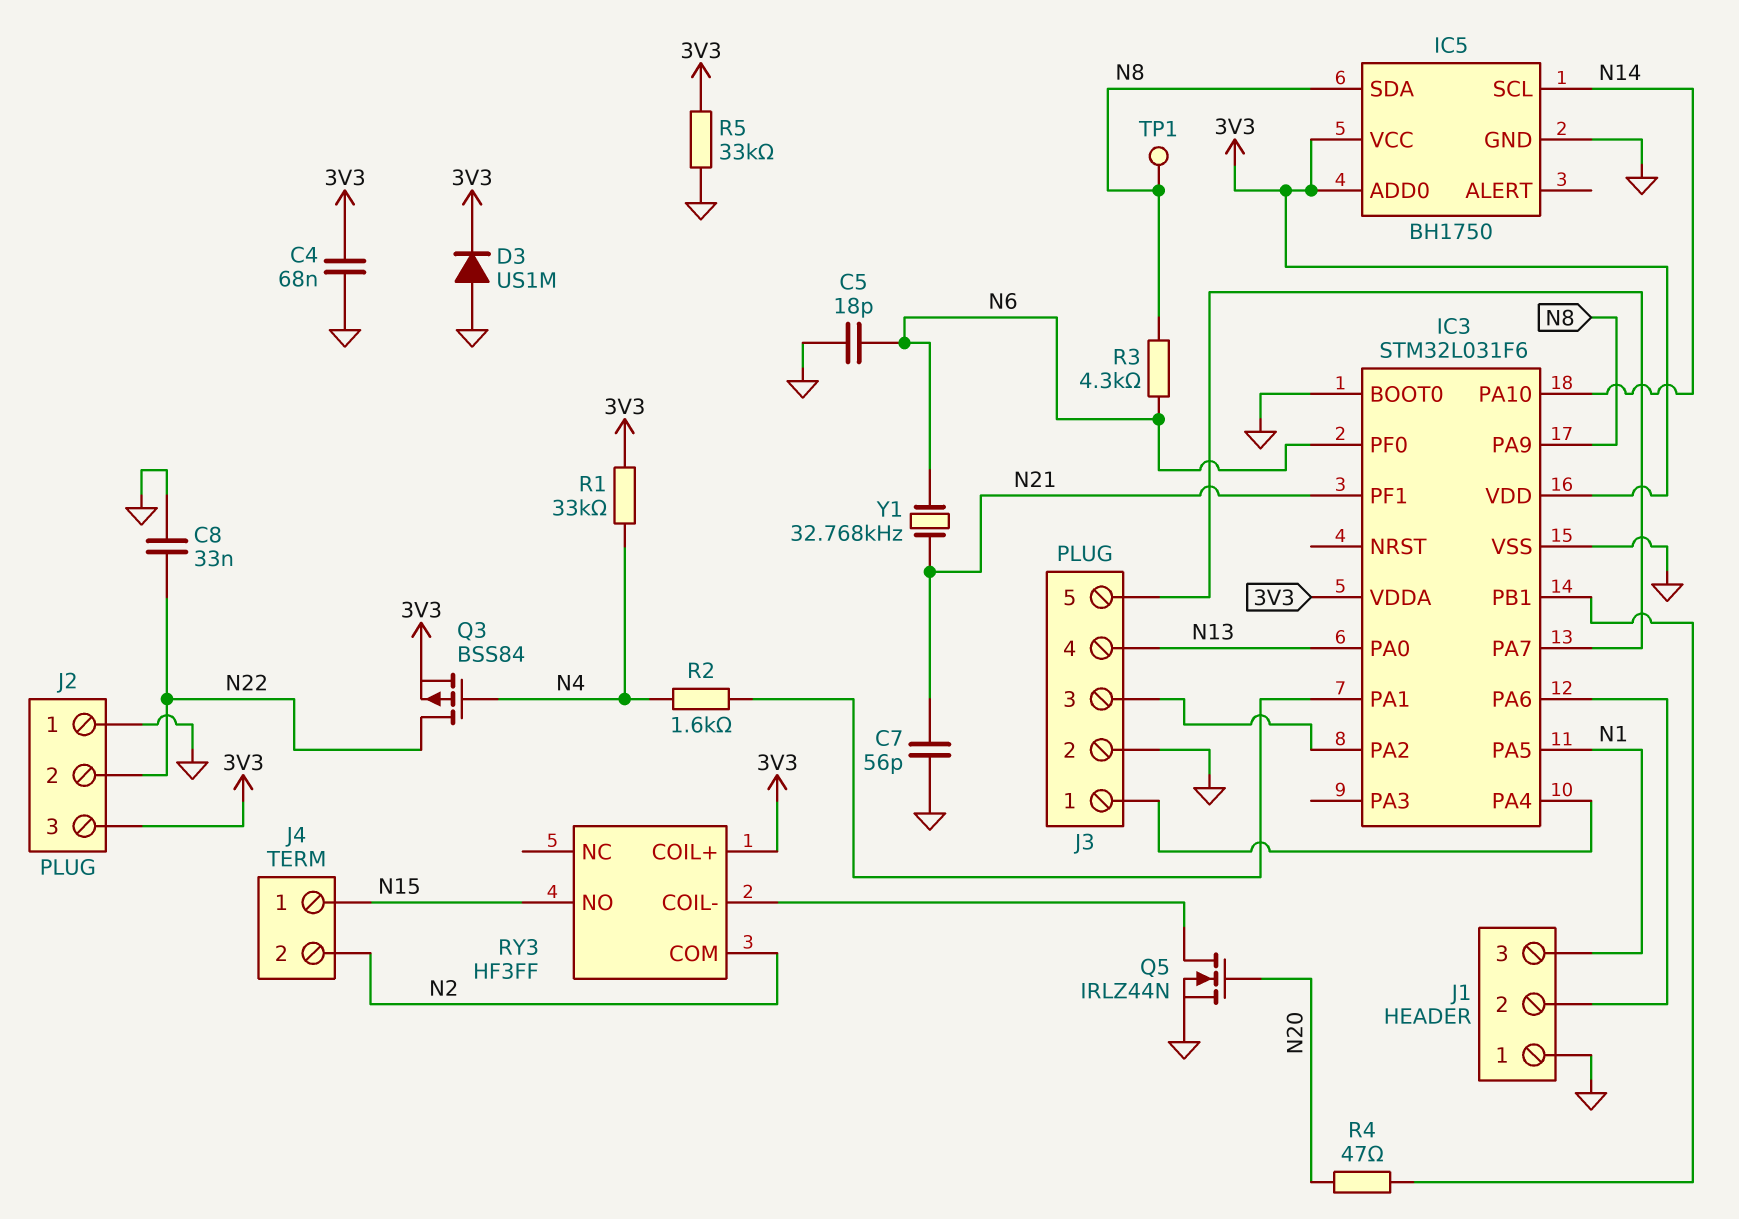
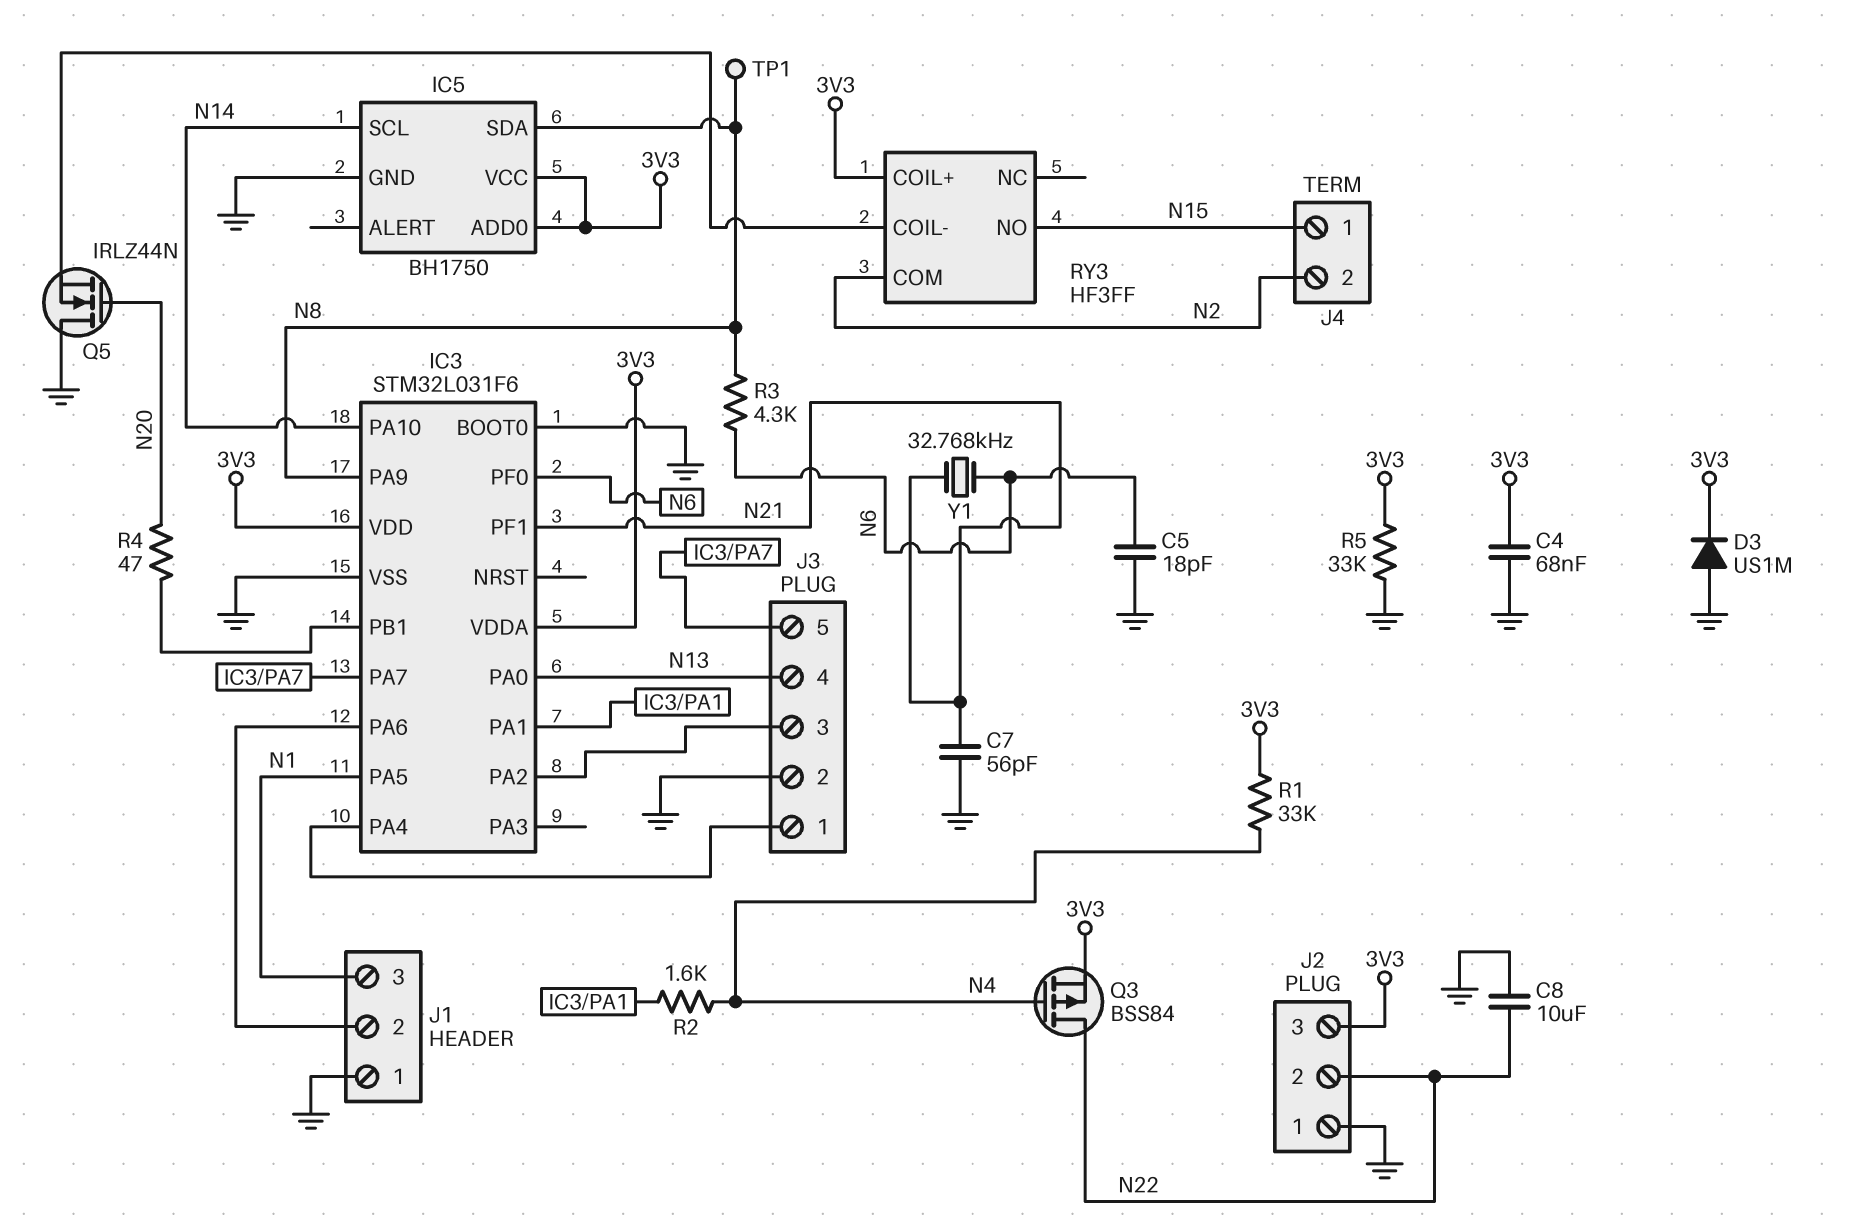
C8: 33nF (GND, N22) -> 10uF (GND, N22)
Q5: NMOS IRLZ44N (G N20, D RY3/COIL-, S GND) -> NMOS IRLZ44N (G N20, D GND, S RY3/COIL-)

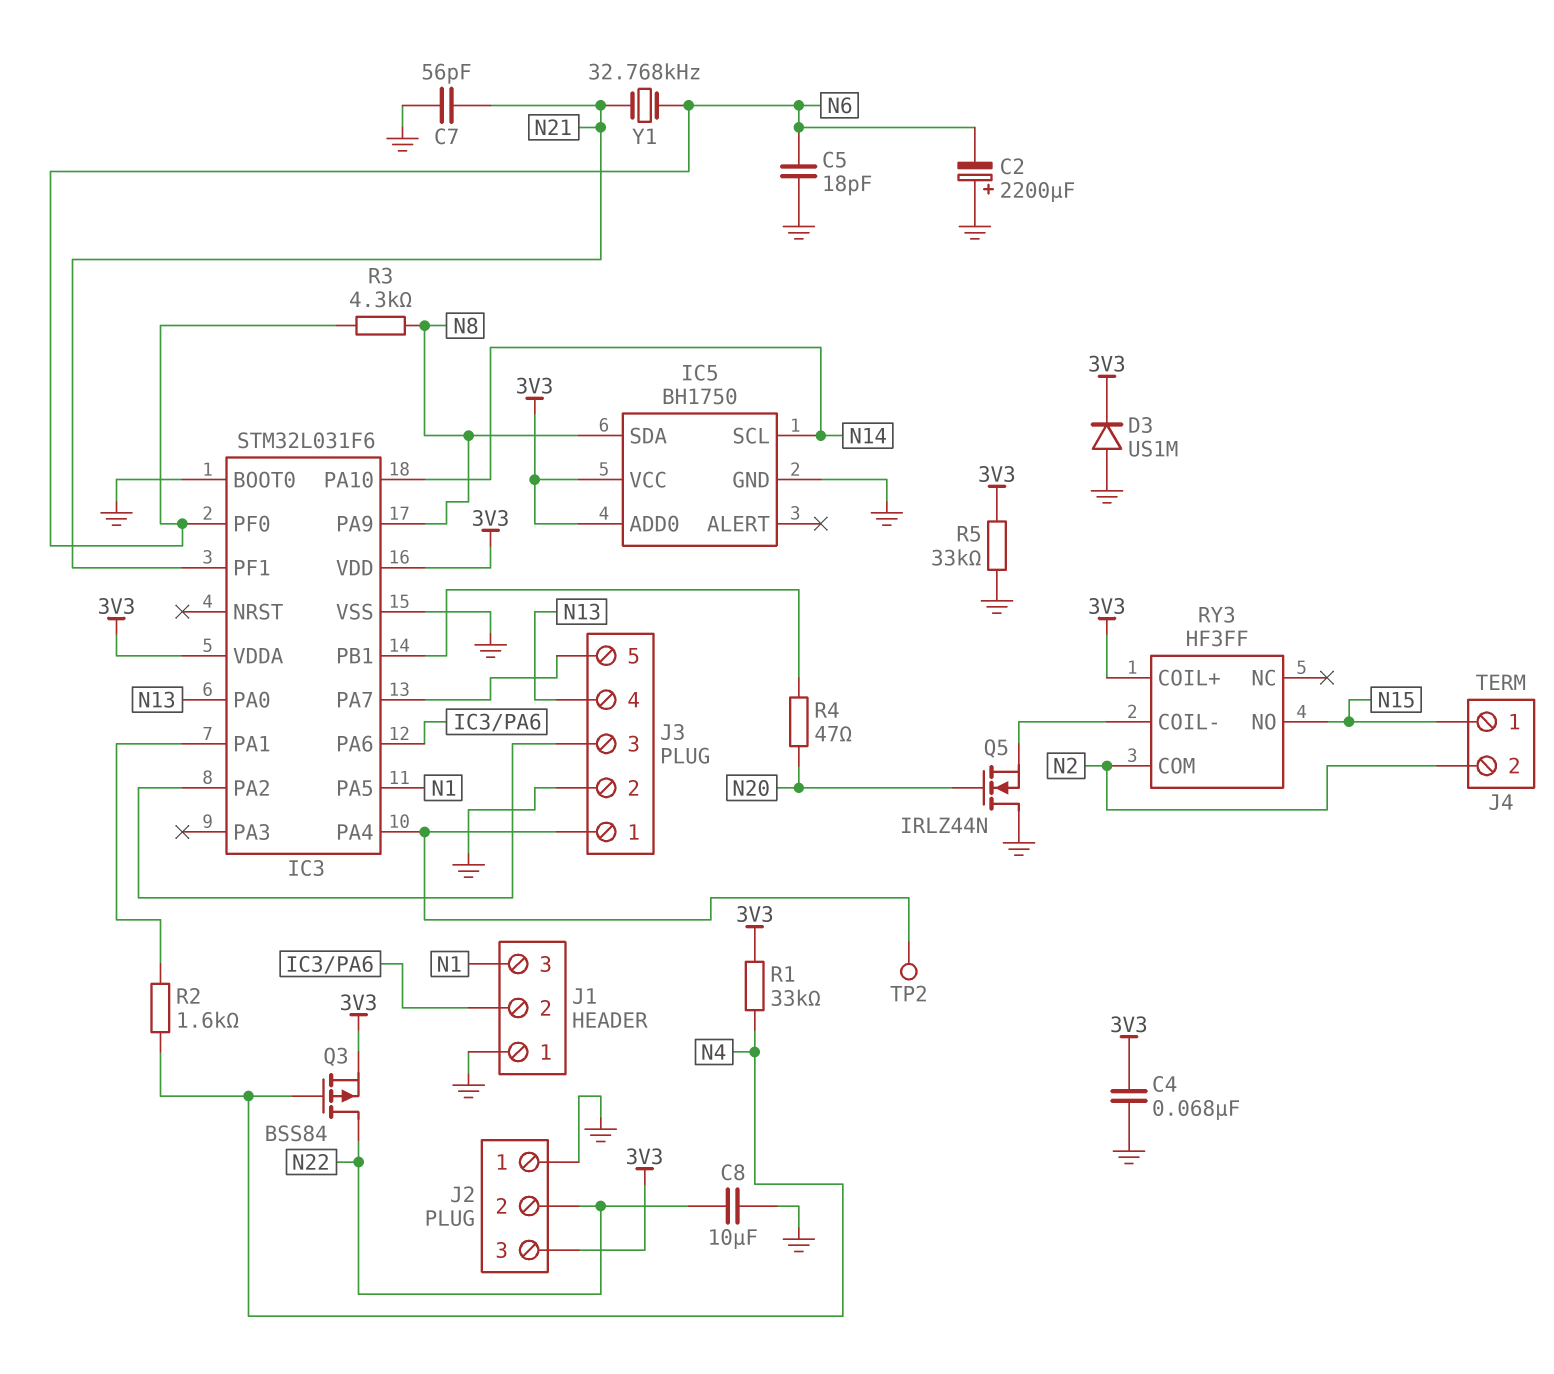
C2: none -> 2200uF (plus GND, minus N6)
TP1: test point (N8) -> none
TP2: none -> test point (IC3/PA4)

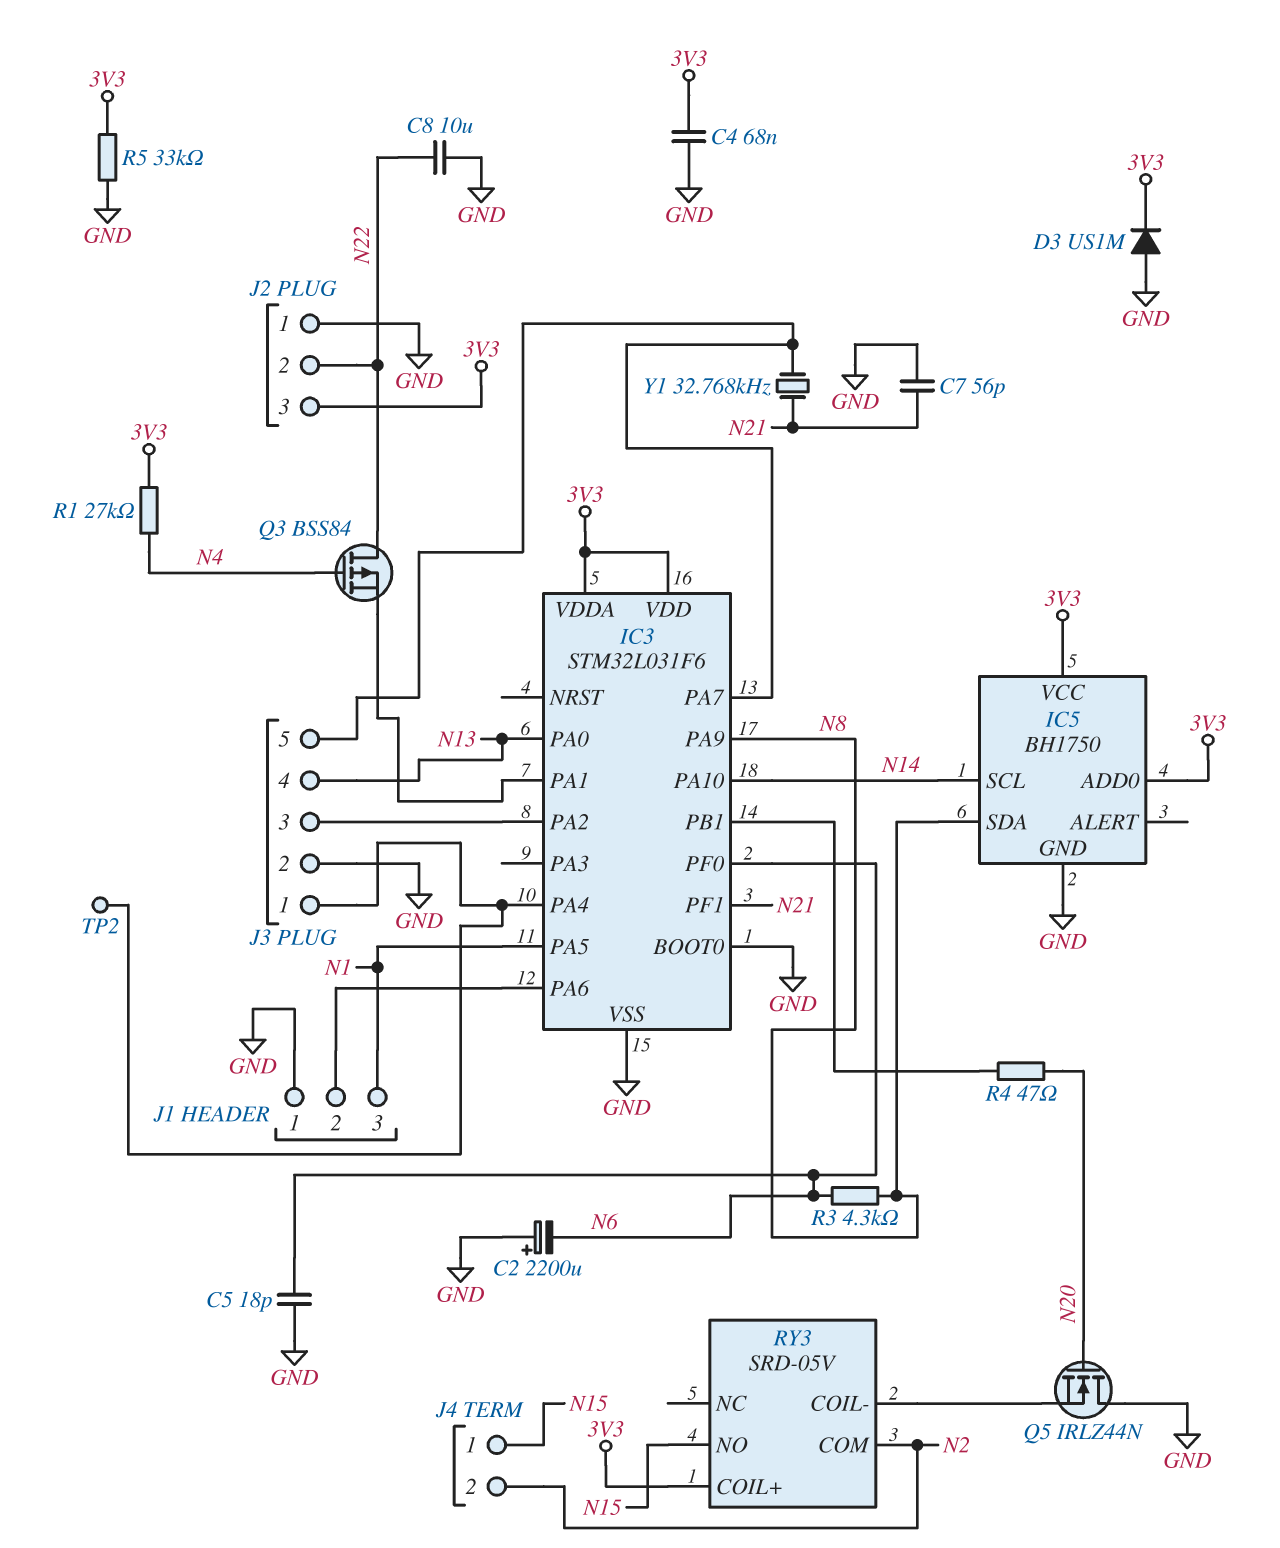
Q3: PMOS BSS84 (G N4, D N22, S 3V3) -> PMOS BSS84 (G N4, D N22, S IC3/PA1)
R1: 33k (3V3, N4) -> 27k (3V3, N4)
R2: 1.6k (IC3/PA1, N4) -> none
RY3: HF3FF -> SRD-05V
Y1: 32.768kHz (N6, N21) -> 32.768kHz (IC3/PA7, N21)

